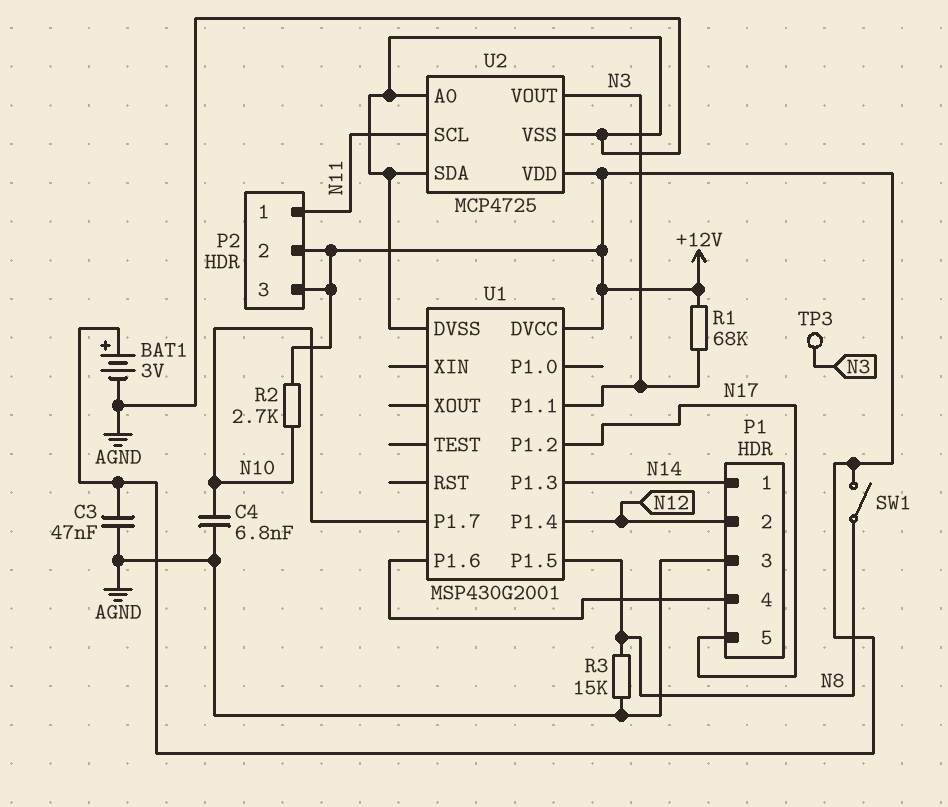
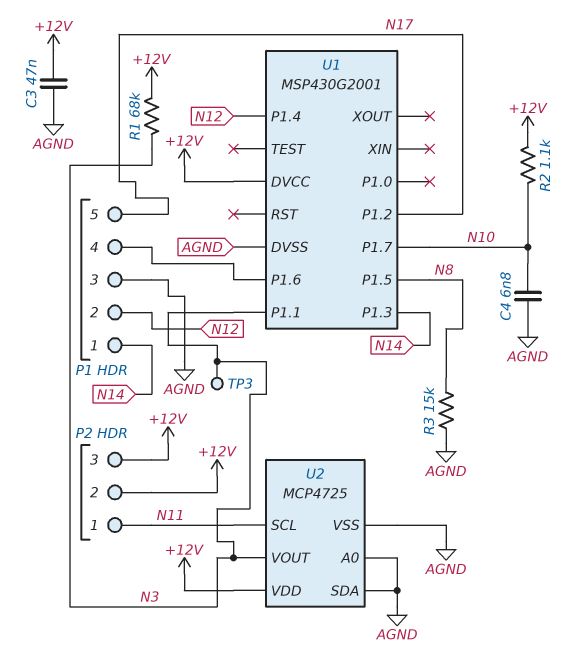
BAT1: 3V (plus +12V, minus AGND) -> none
R2: 2.7k (+12V, N10) -> 1.1k (+12V, N10)
SW1: switch (+12V, N8) -> none

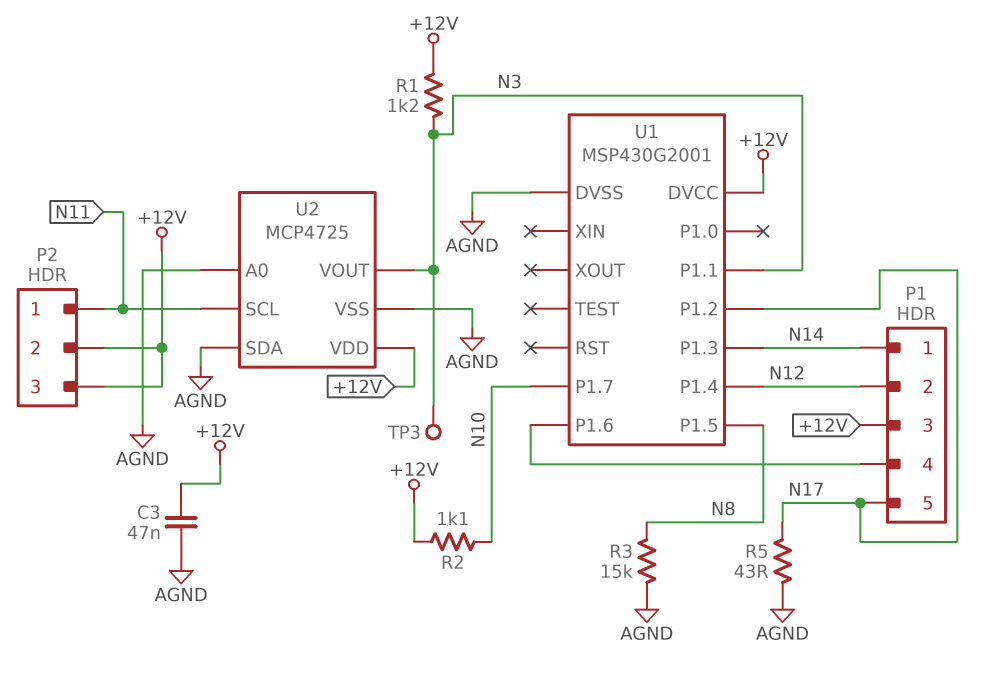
C4: 6.8nF (AGND, N10) -> none
P1 pin 3: AGND -> +12V
R1: 68k (+12V, N3) -> 1.2k (+12V, N3)
R5: none -> 43 (AGND, N17)

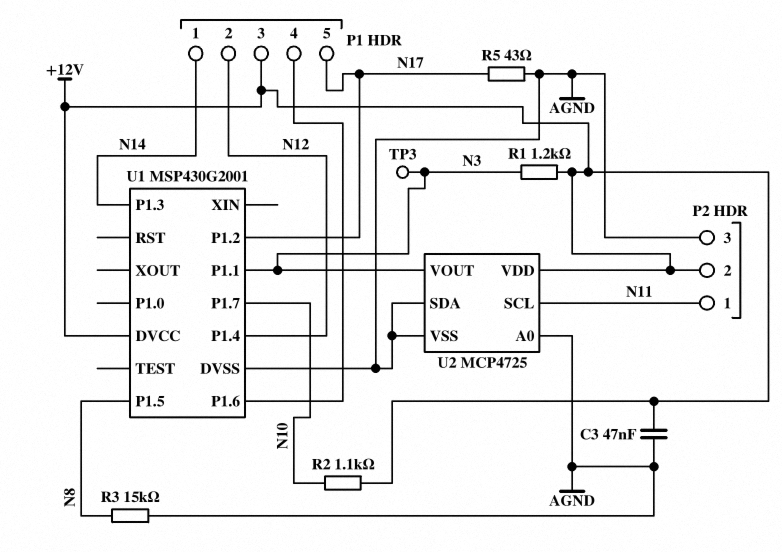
P2 pin 3: +12V -> AGND

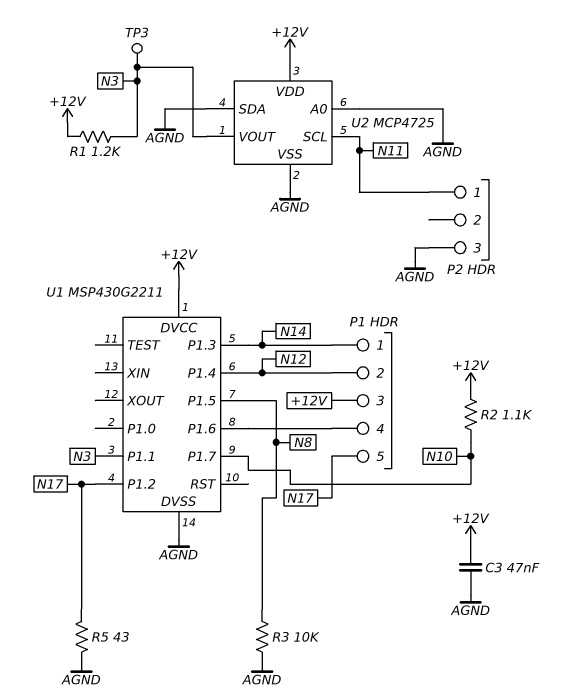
P2 pin 2: +12V -> none
R3: 15k (AGND, N8) -> 10k (AGND, N8)
U1: MSP430G2001 -> MSP430G2211

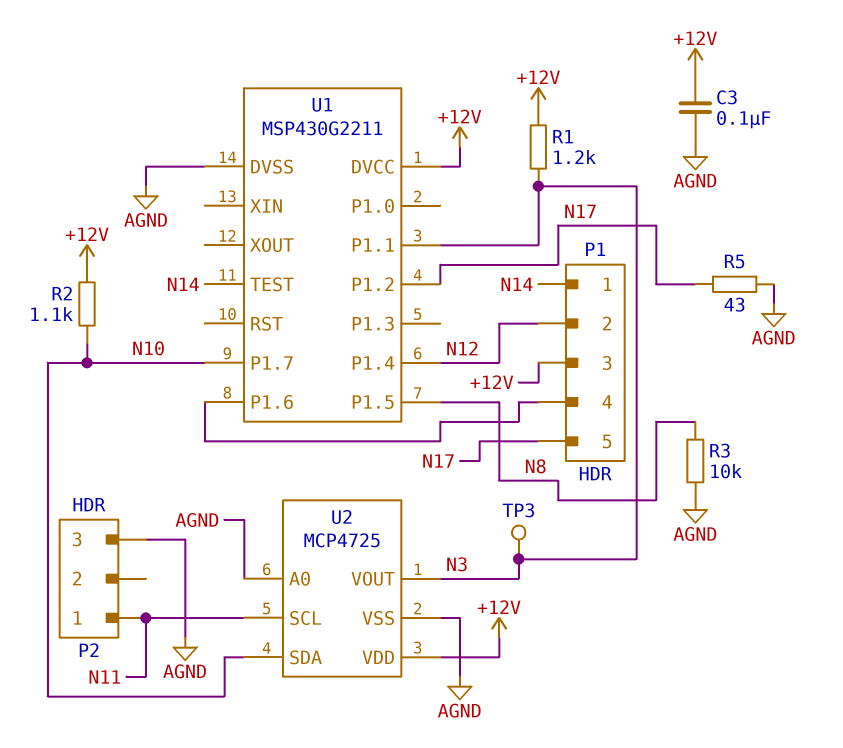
C3: 47nF (+12V, AGND) -> 100nF (+12V, AGND)
U1 pin P1.3: N14 -> none
U1 pin TEST: none -> N14
U2 pin SDA: AGND -> N10

